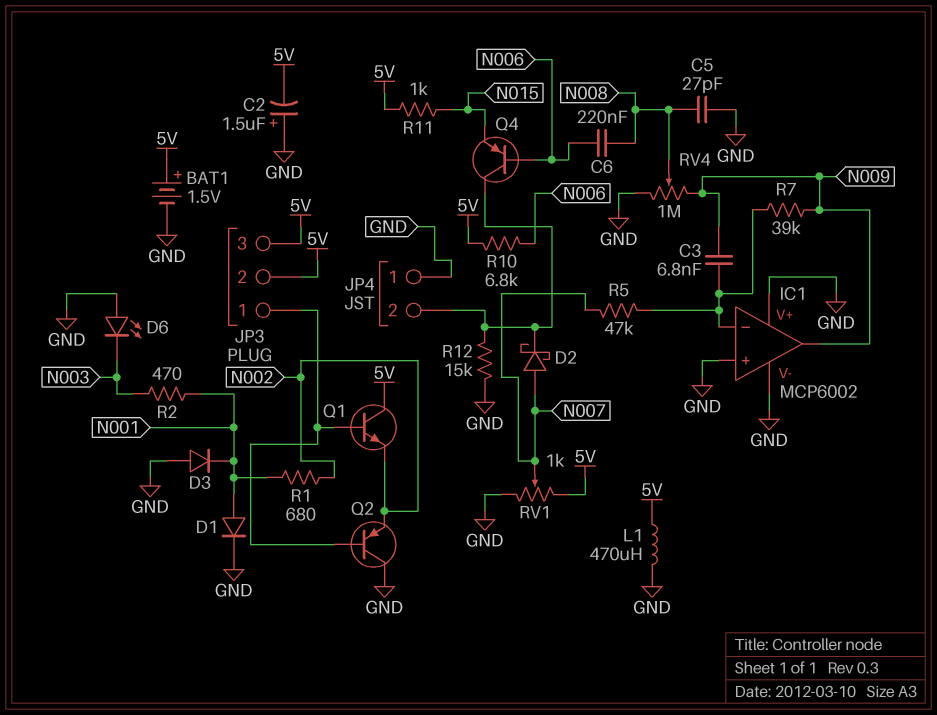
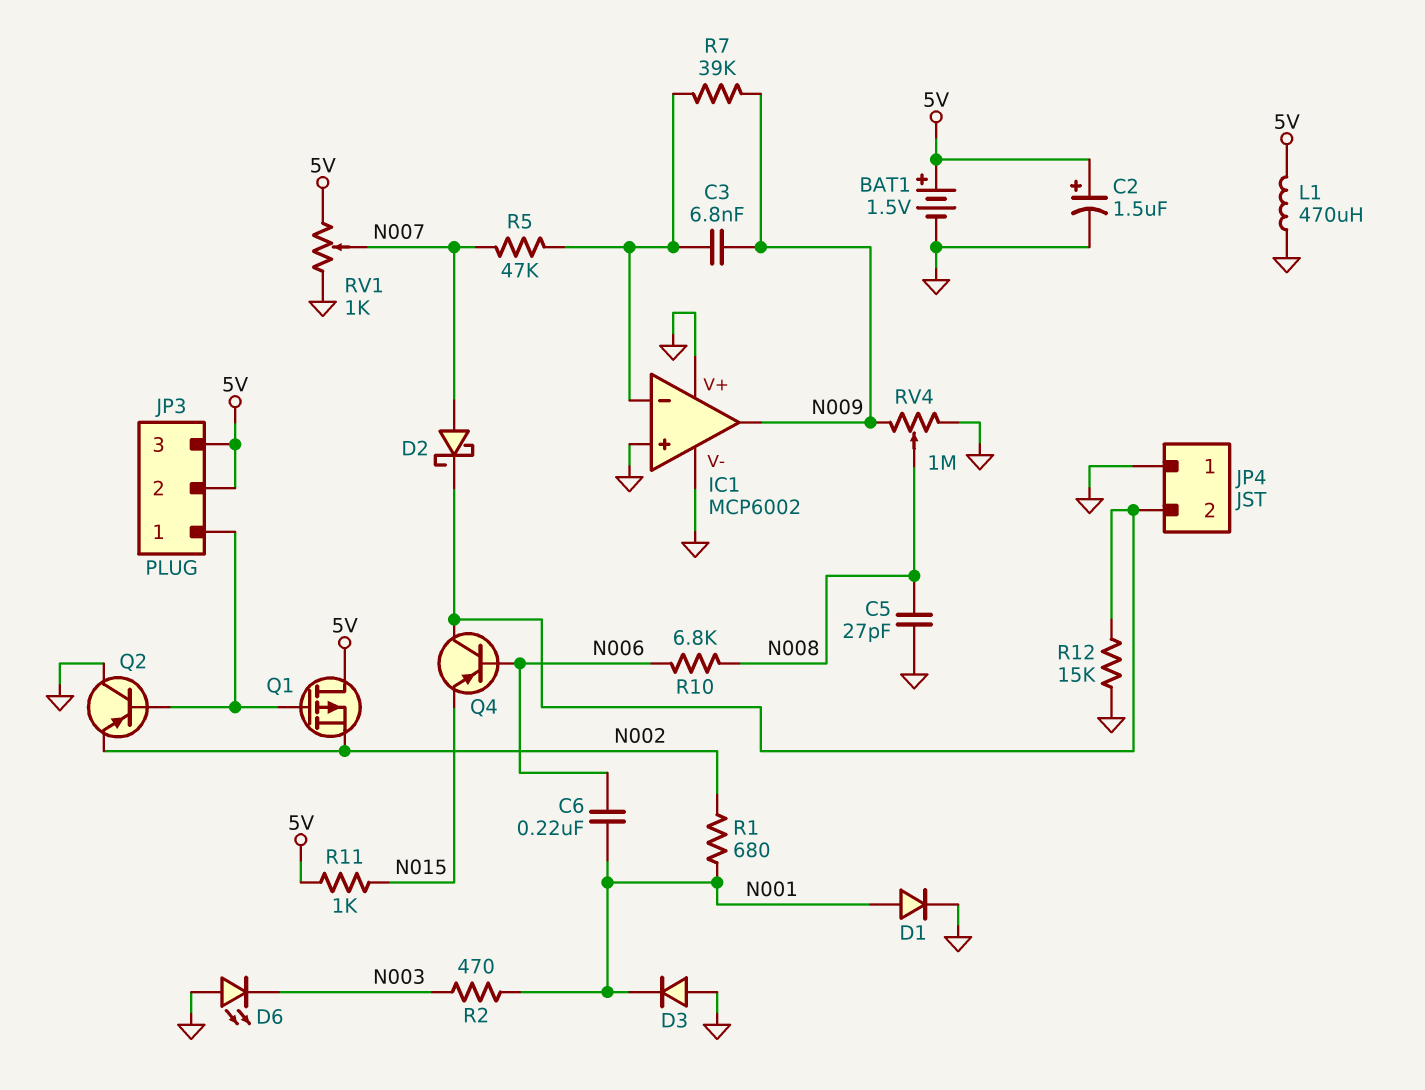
C2: 1.5uF (plus GND, minus 5V) -> 1.5uF (plus 5V, minus GND)
C6: 220nF (N006, N008) -> 220nF (N001, N006)
Q1: NPN (B JP3/1, C 5V, E N002) -> PMOS (G JP3/1, D 5V, S N002)
R10: 6.8k (5V, N006) -> 6.8k (N006, N008)

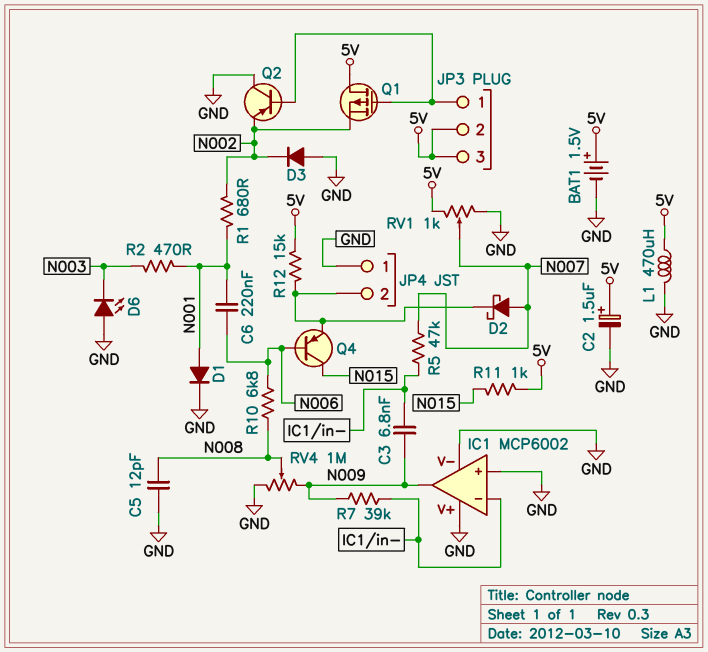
C5: 27pF (GND, N008) -> 12pF (GND, N008)
D3: diode (A GND, K N001) -> diode (A GND, K N002)
Q4: PNP (B N006, C JP4/2, E N015) -> PNP (B N006, C N015, E JP4/2)
R12: 15k (GND, JP4/2) -> 15k (5V, JP4/2)

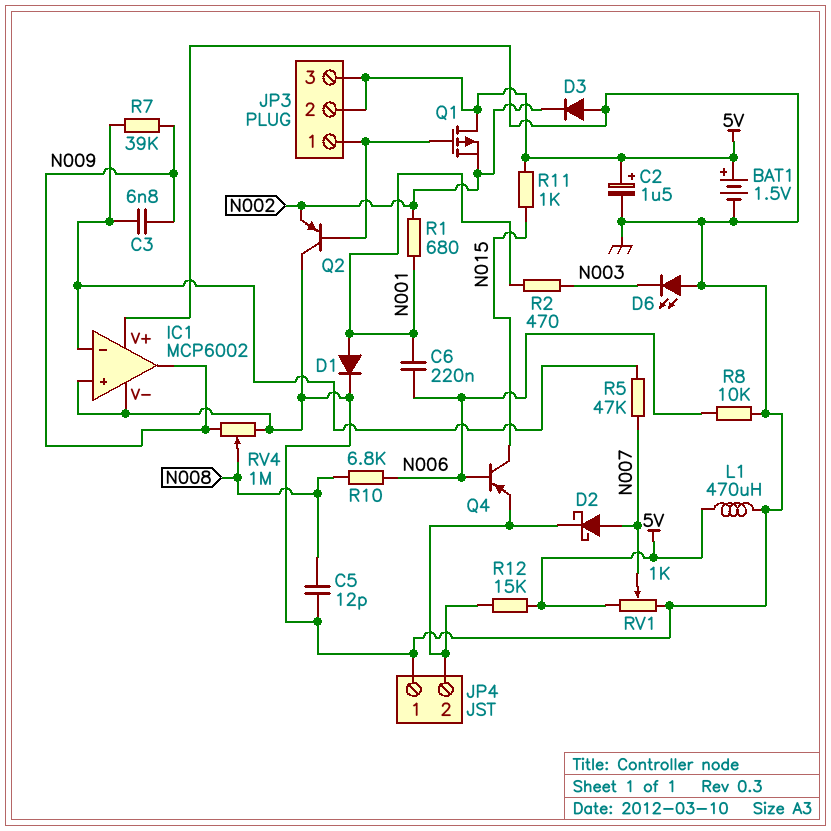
R8: none -> 10k (GND, N006)

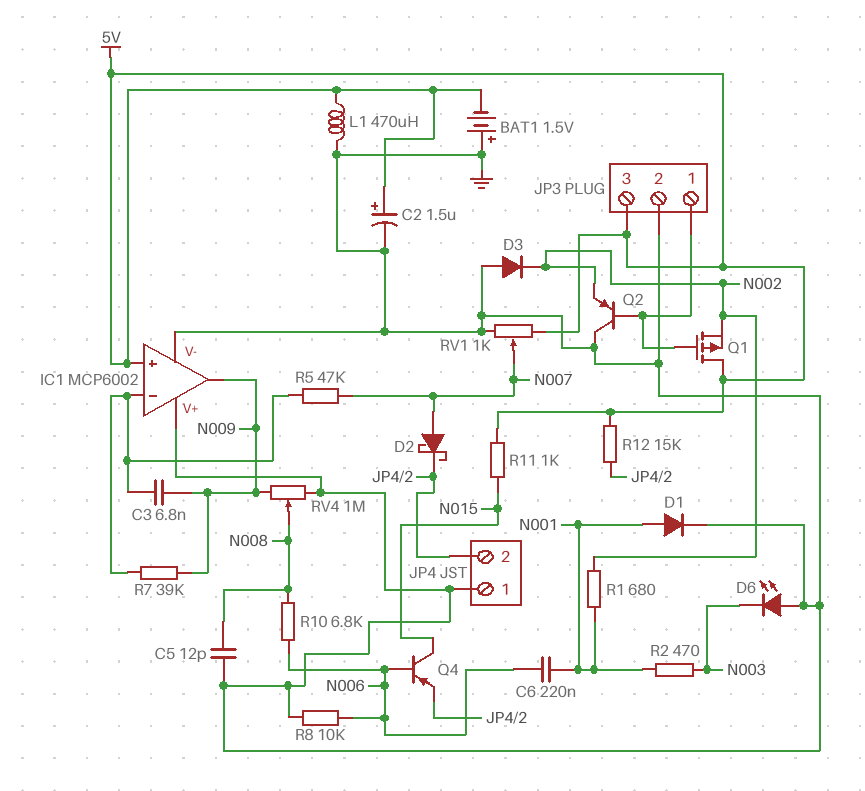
BAT1: 1.5V (plus 5V, minus GND) -> 1.5V (plus GND, minus 5V)
IC1 pin in+: GND -> 5V
JP3 pin 2: 5V -> GND

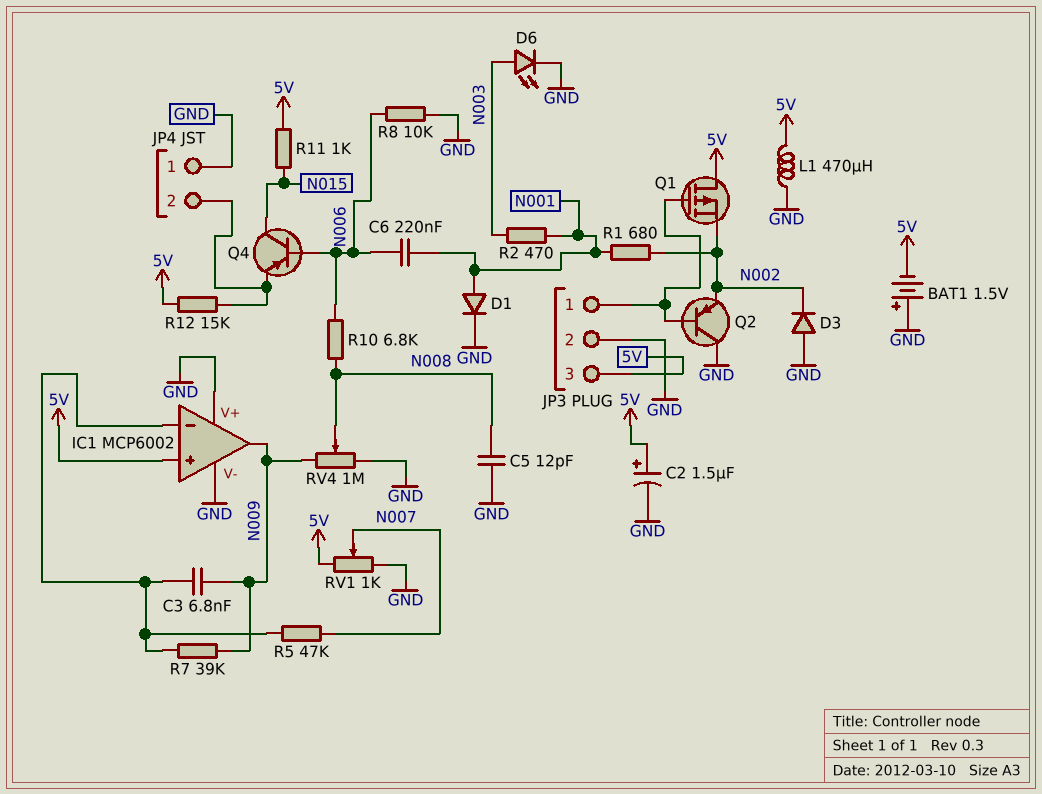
D2: schottky (A N007, K JP4/2) -> none
D6: LED (A GND, K N003) -> LED (A N003, K GND)

